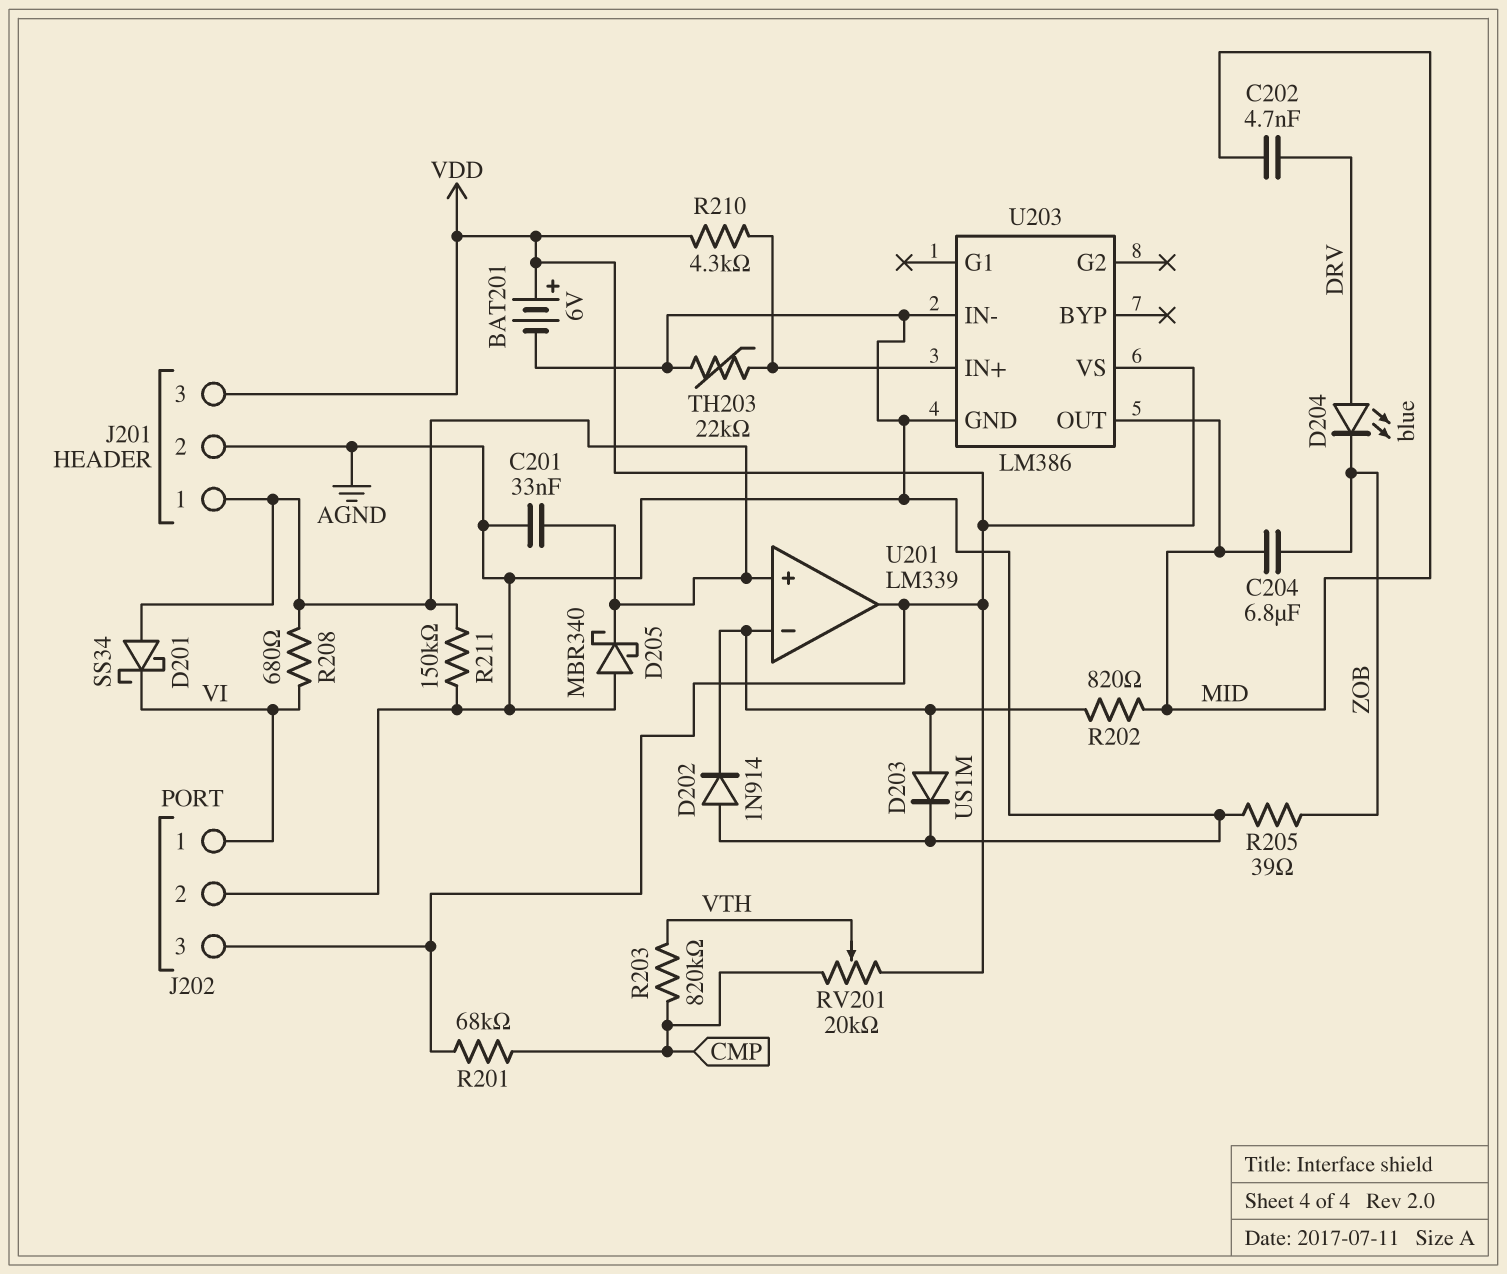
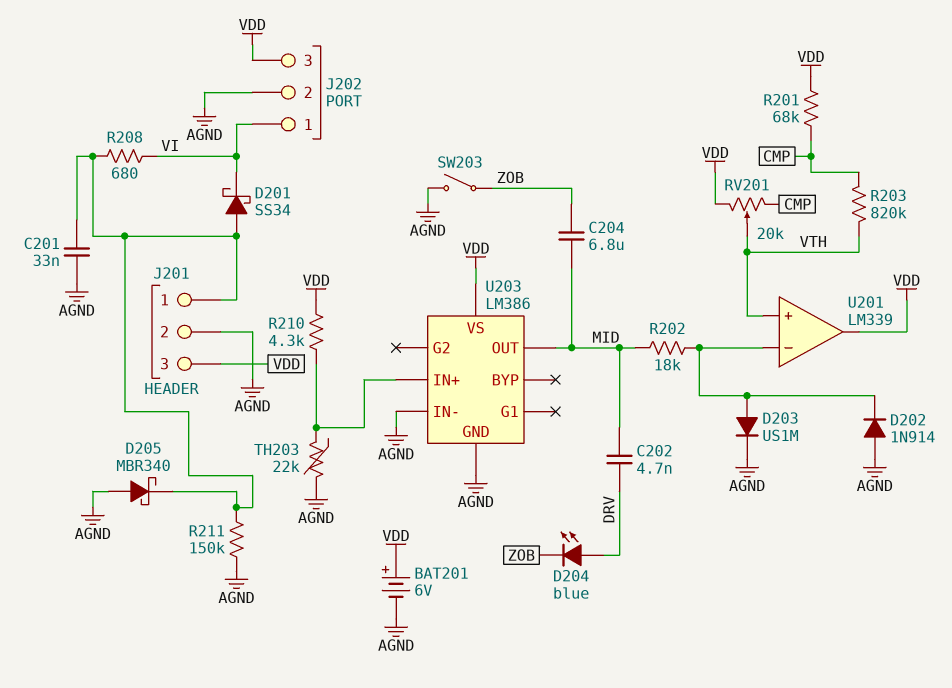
R202: 820 (MID, U201/in-) -> 18k (MID, U201/in-)
R205: 39 (AGND, ZOB) -> none
SW203: none -> switch (AGND, ZOB)
U201 pin in+: J201/1 -> VTH

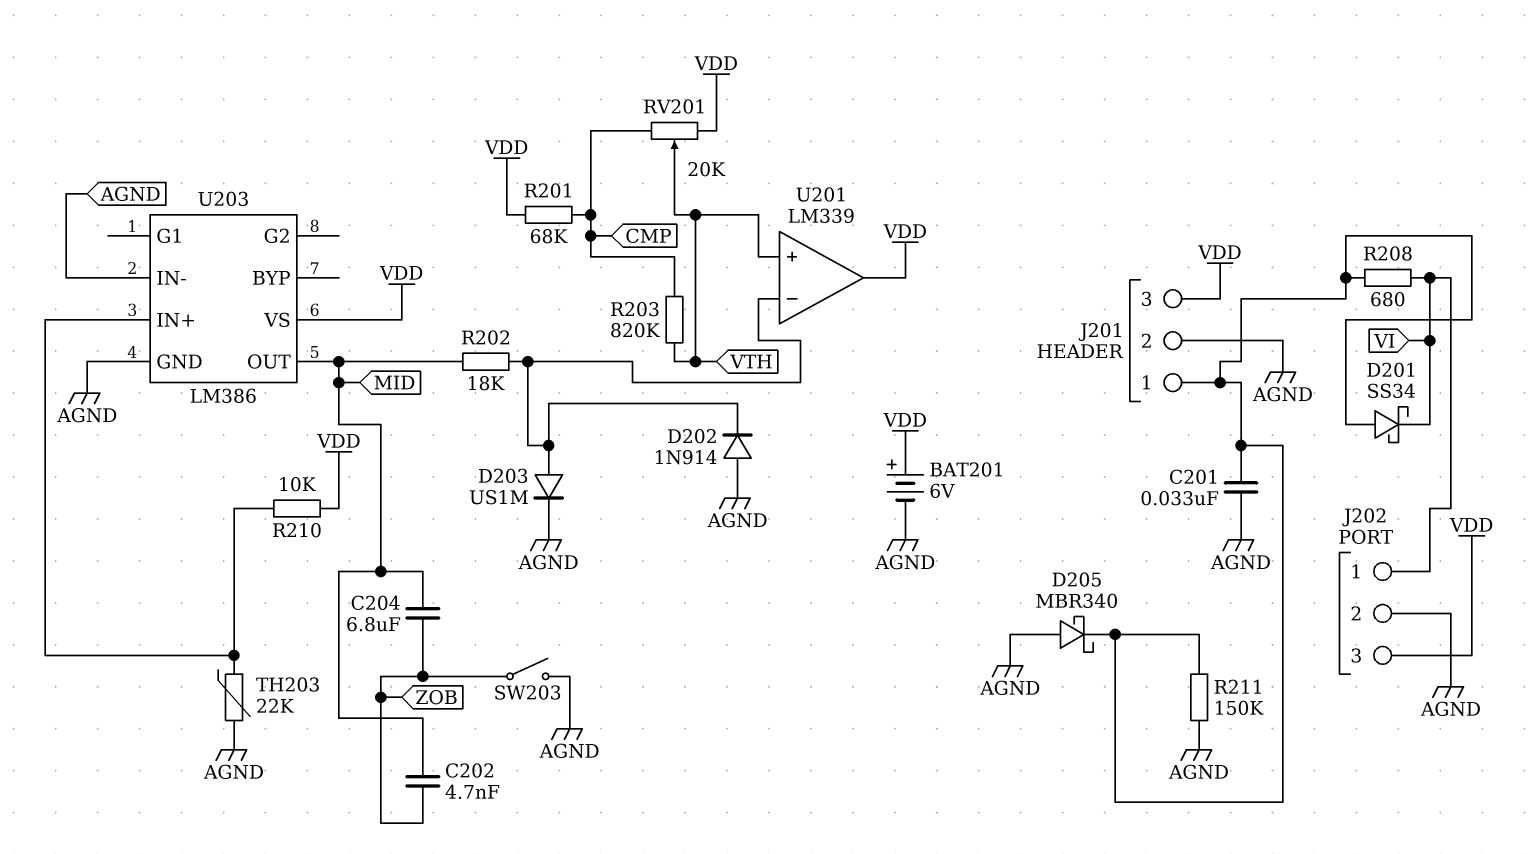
C202: 4.7nF (DRV, MID) -> 4.7nF (MID, ZOB)
D204: LED blue (A DRV, K ZOB) -> none
R210: 4.3k (U203/IN+, VDD) -> 10k (U203/IN+, VDD)

